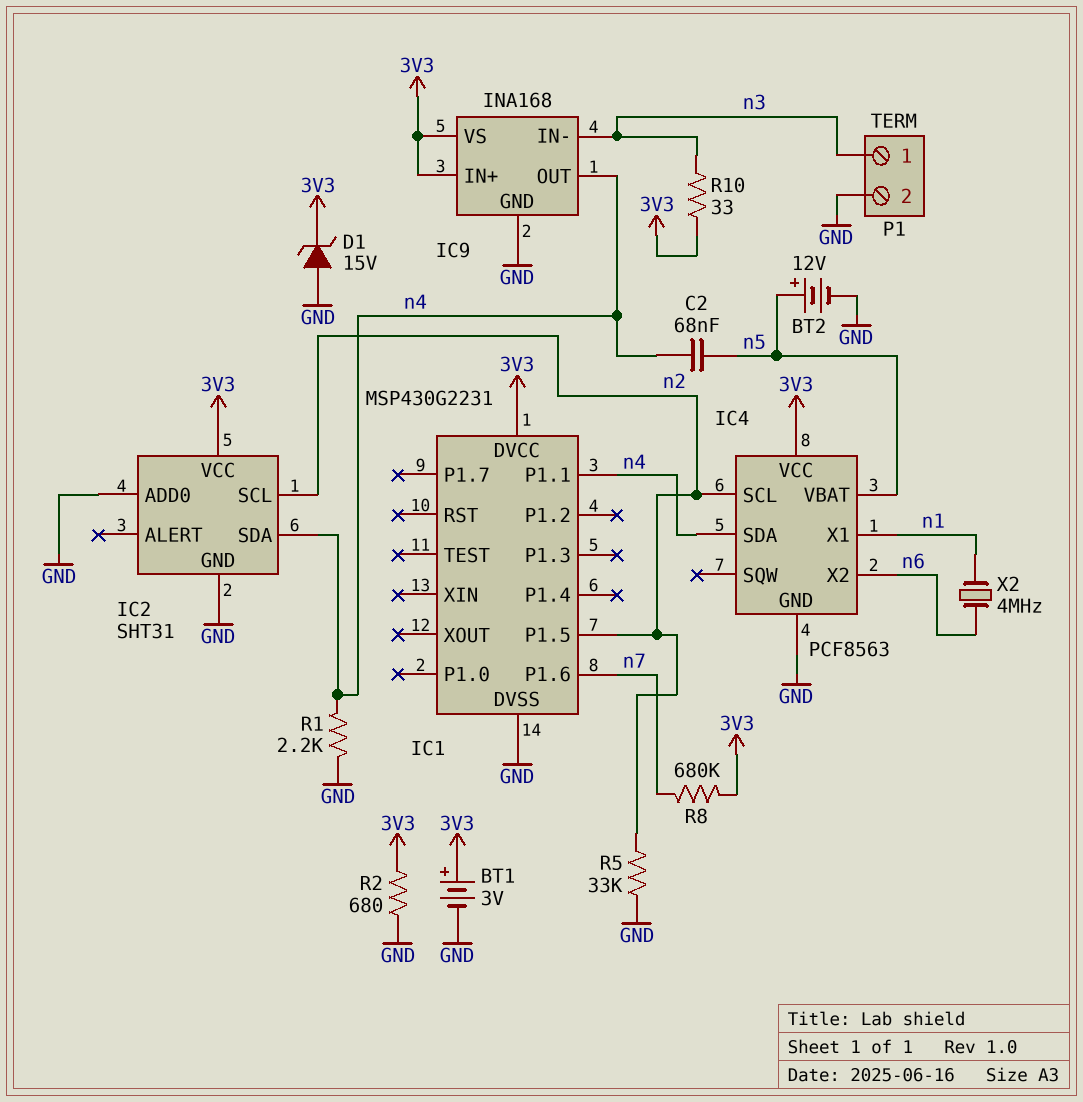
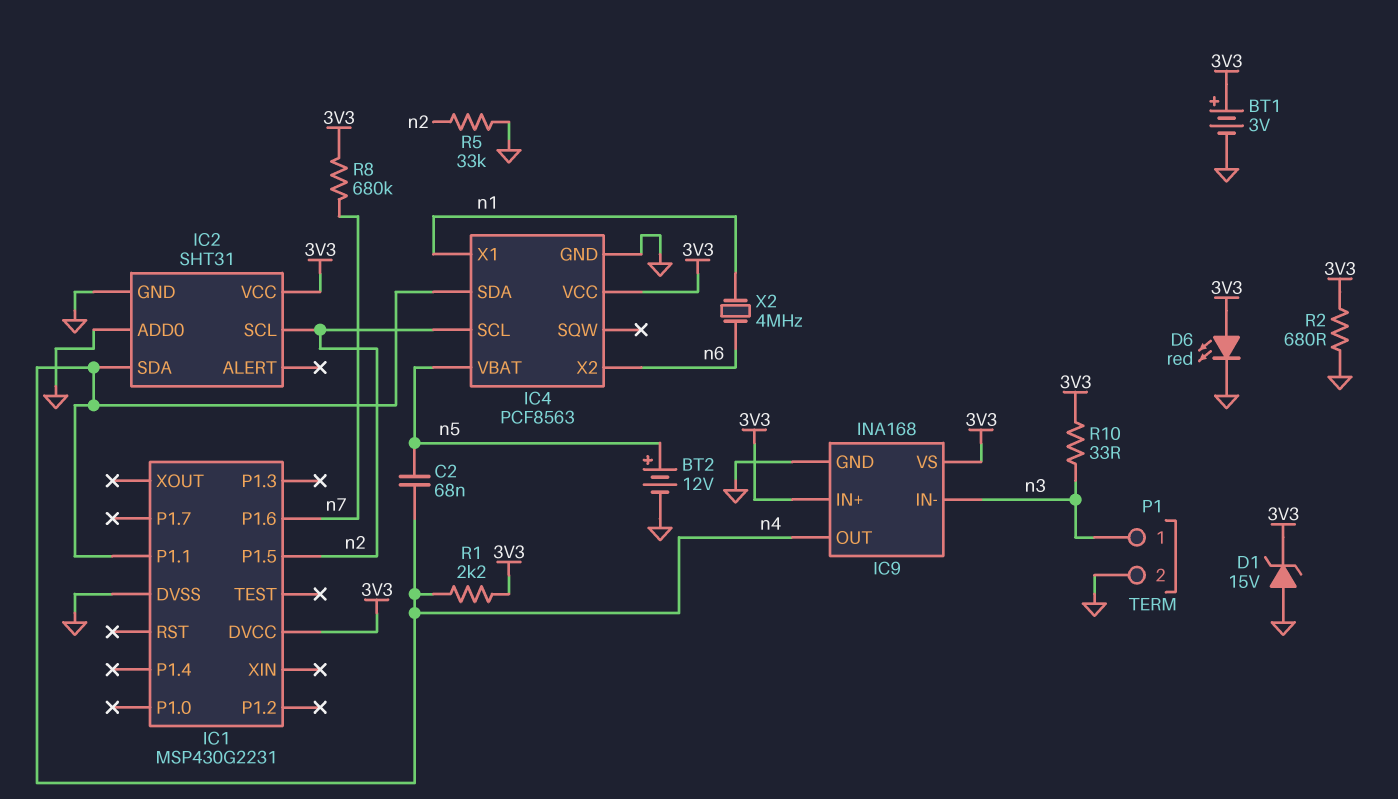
D6: none -> LED red (A 3V3, K GND)
R1: 2.2k (GND, n4) -> 2.2k (3V3, n4)

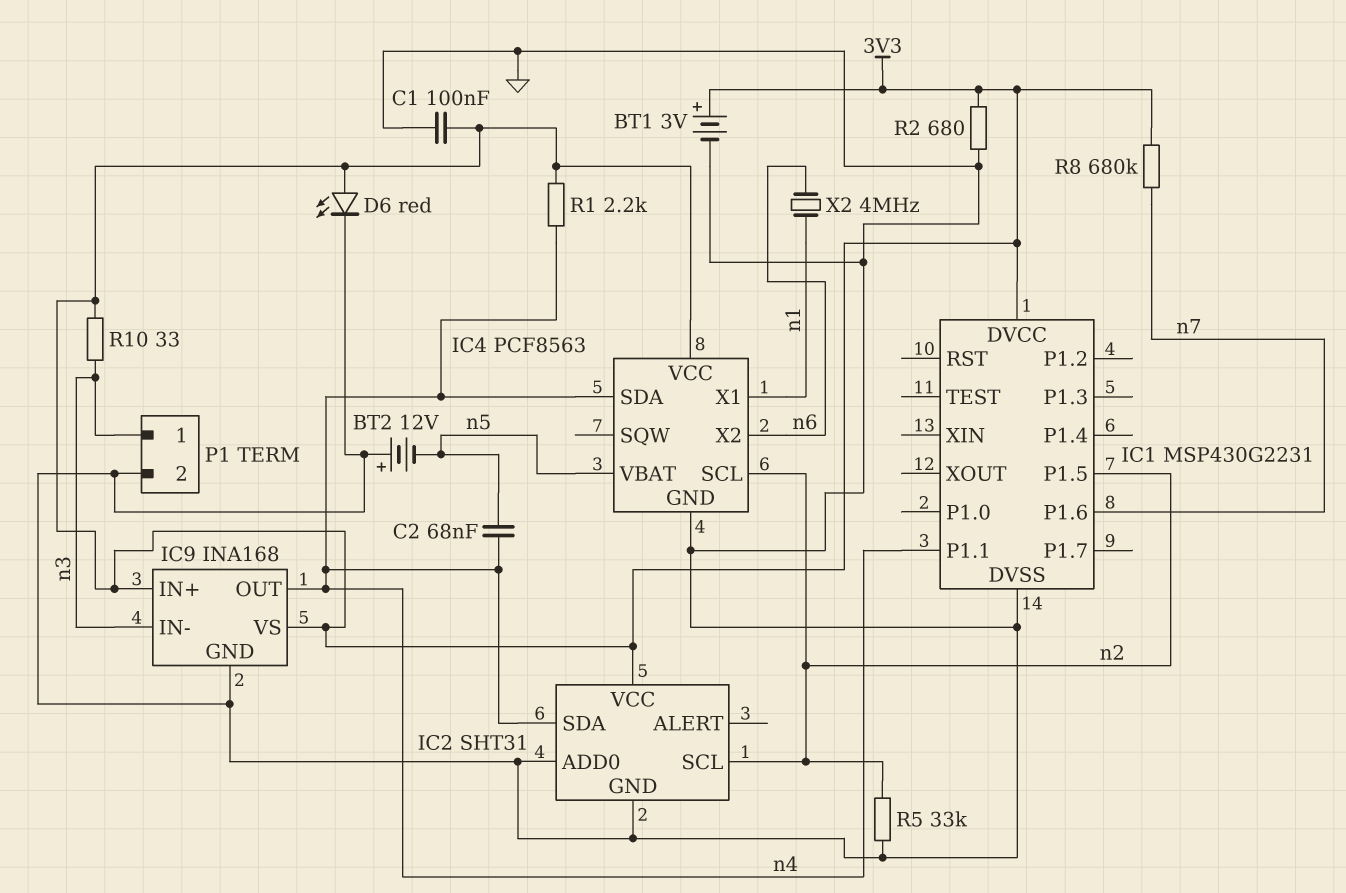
BT2: 12V (plus n5, minus GND) -> 12V (plus GND, minus n5)
C1: none -> 100nF (3V3, GND)
D1: zener 15V (A GND, K 3V3) -> none

